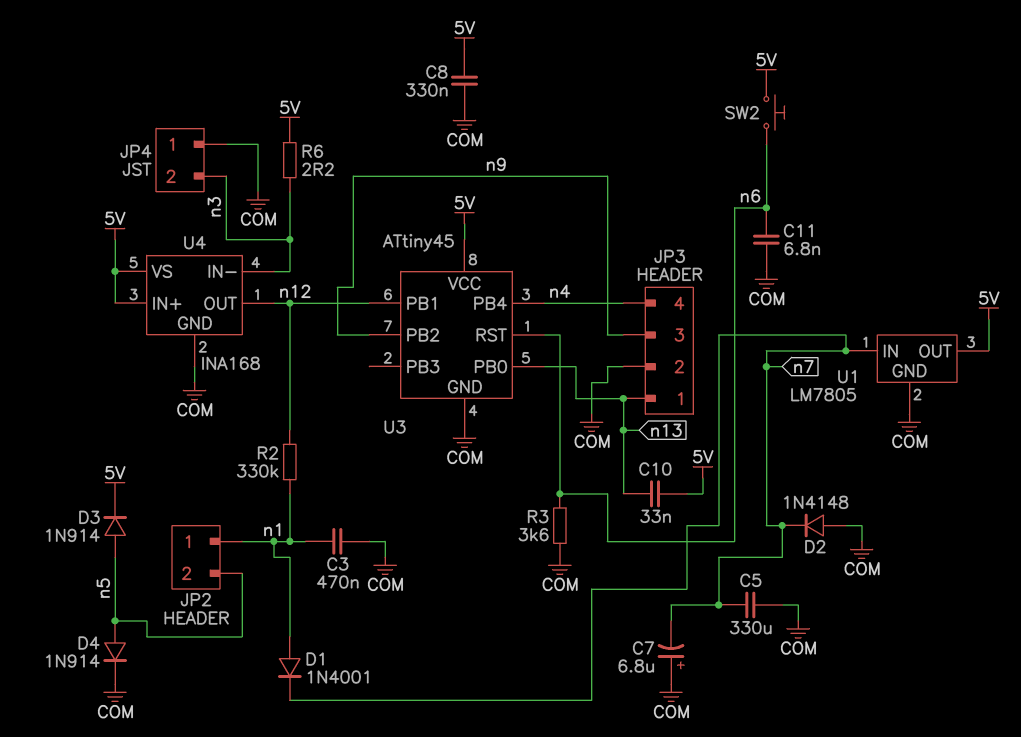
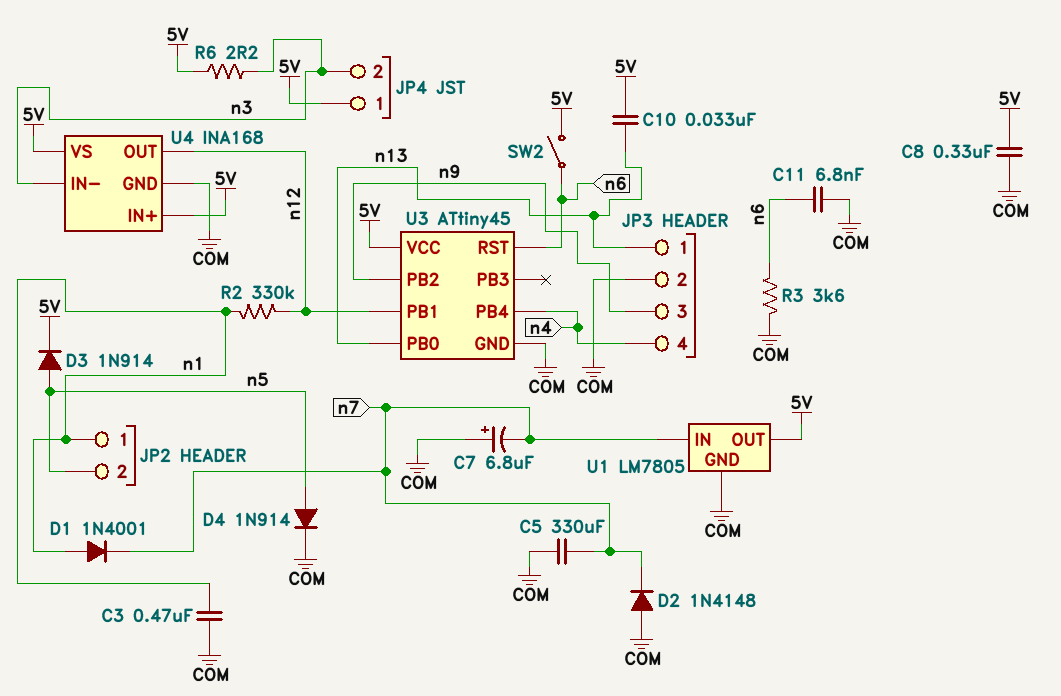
JP4 pin 1: COM -> 5V
SW2: button (5V, n6) -> switch (5V, n6)

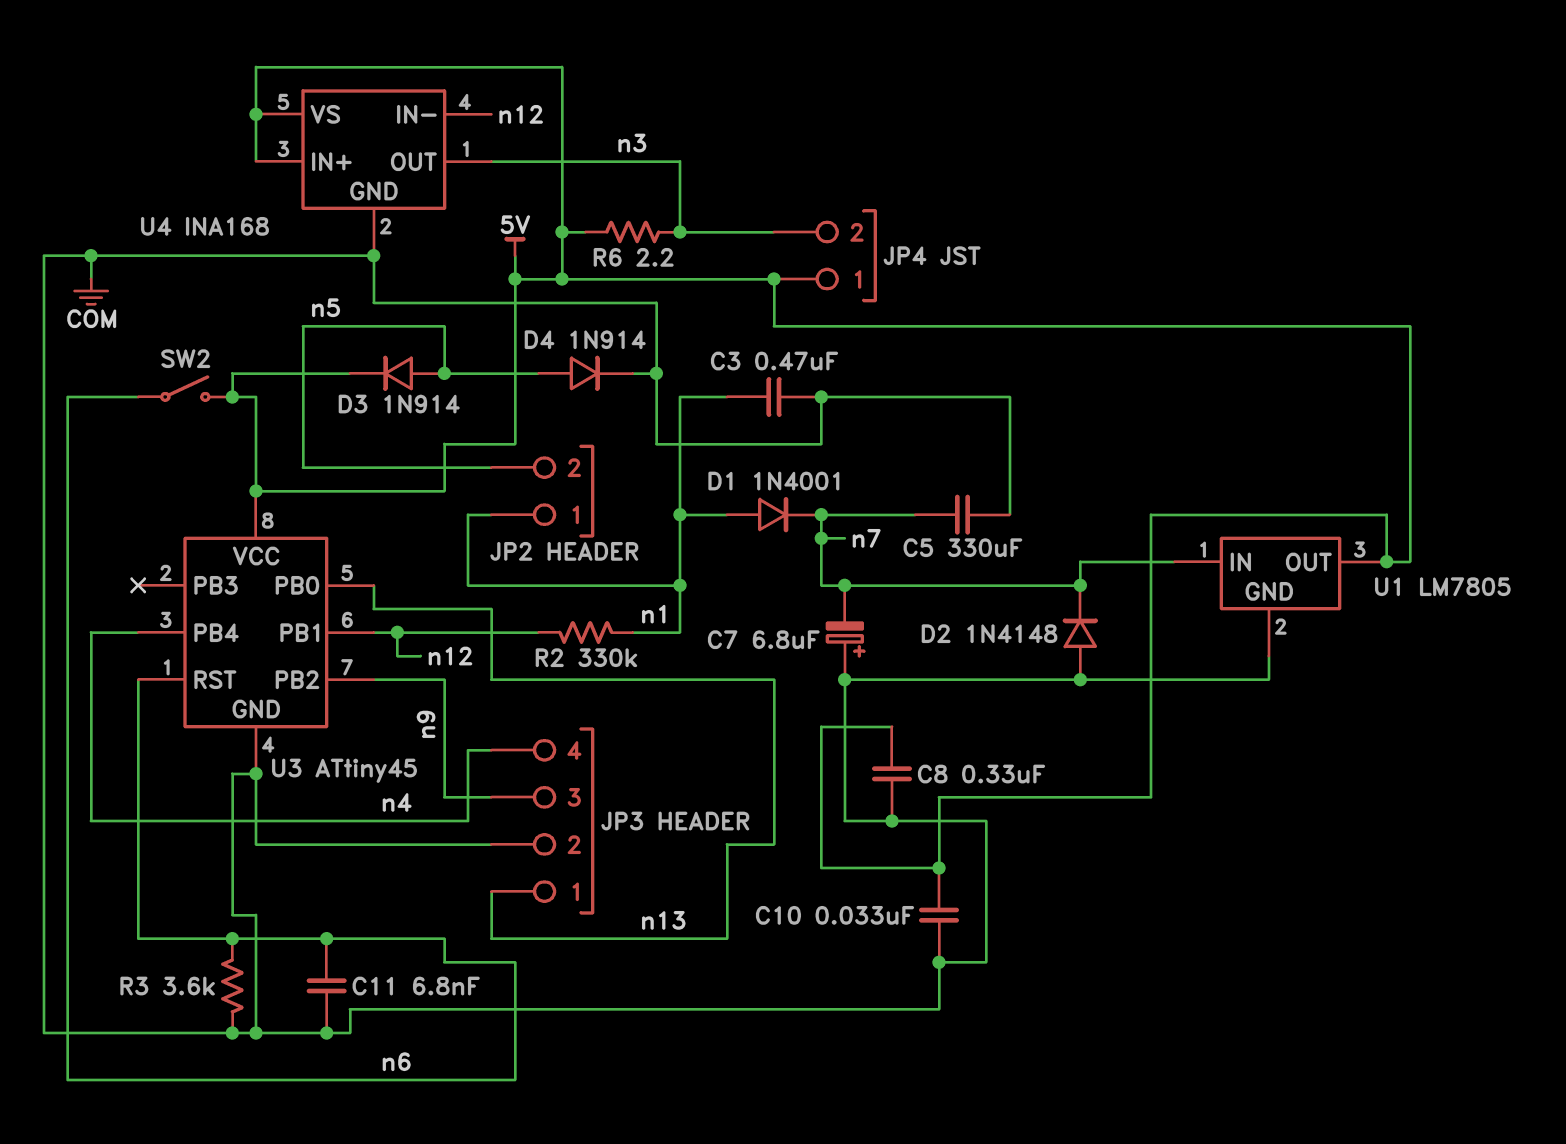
C10: 33nF (5V, n13) -> 33nF (5V, COM)
U4 pin IN-: n3 -> n12
U4 pin OUT: n12 -> n3

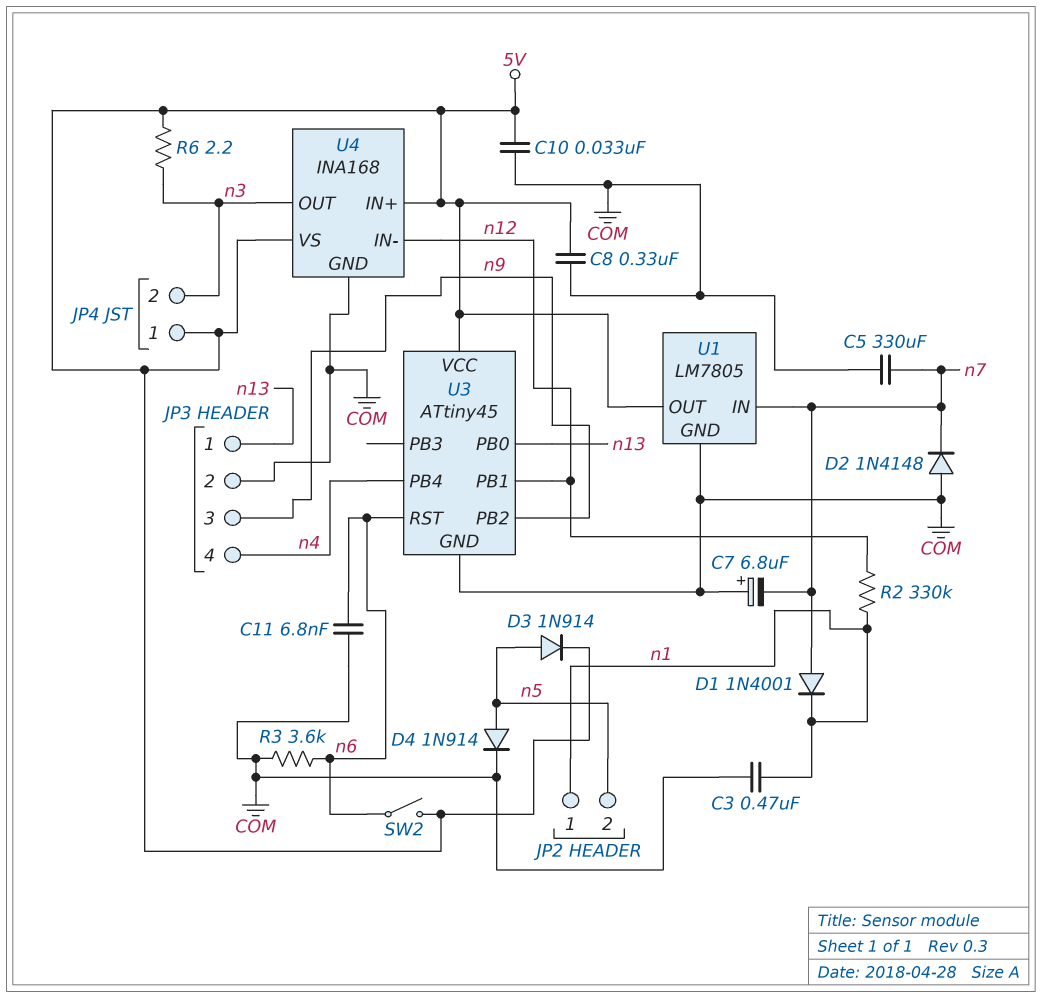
D1: diode 1N4001 (A n1, K n7) -> diode 1N4001 (A n7, K n1)

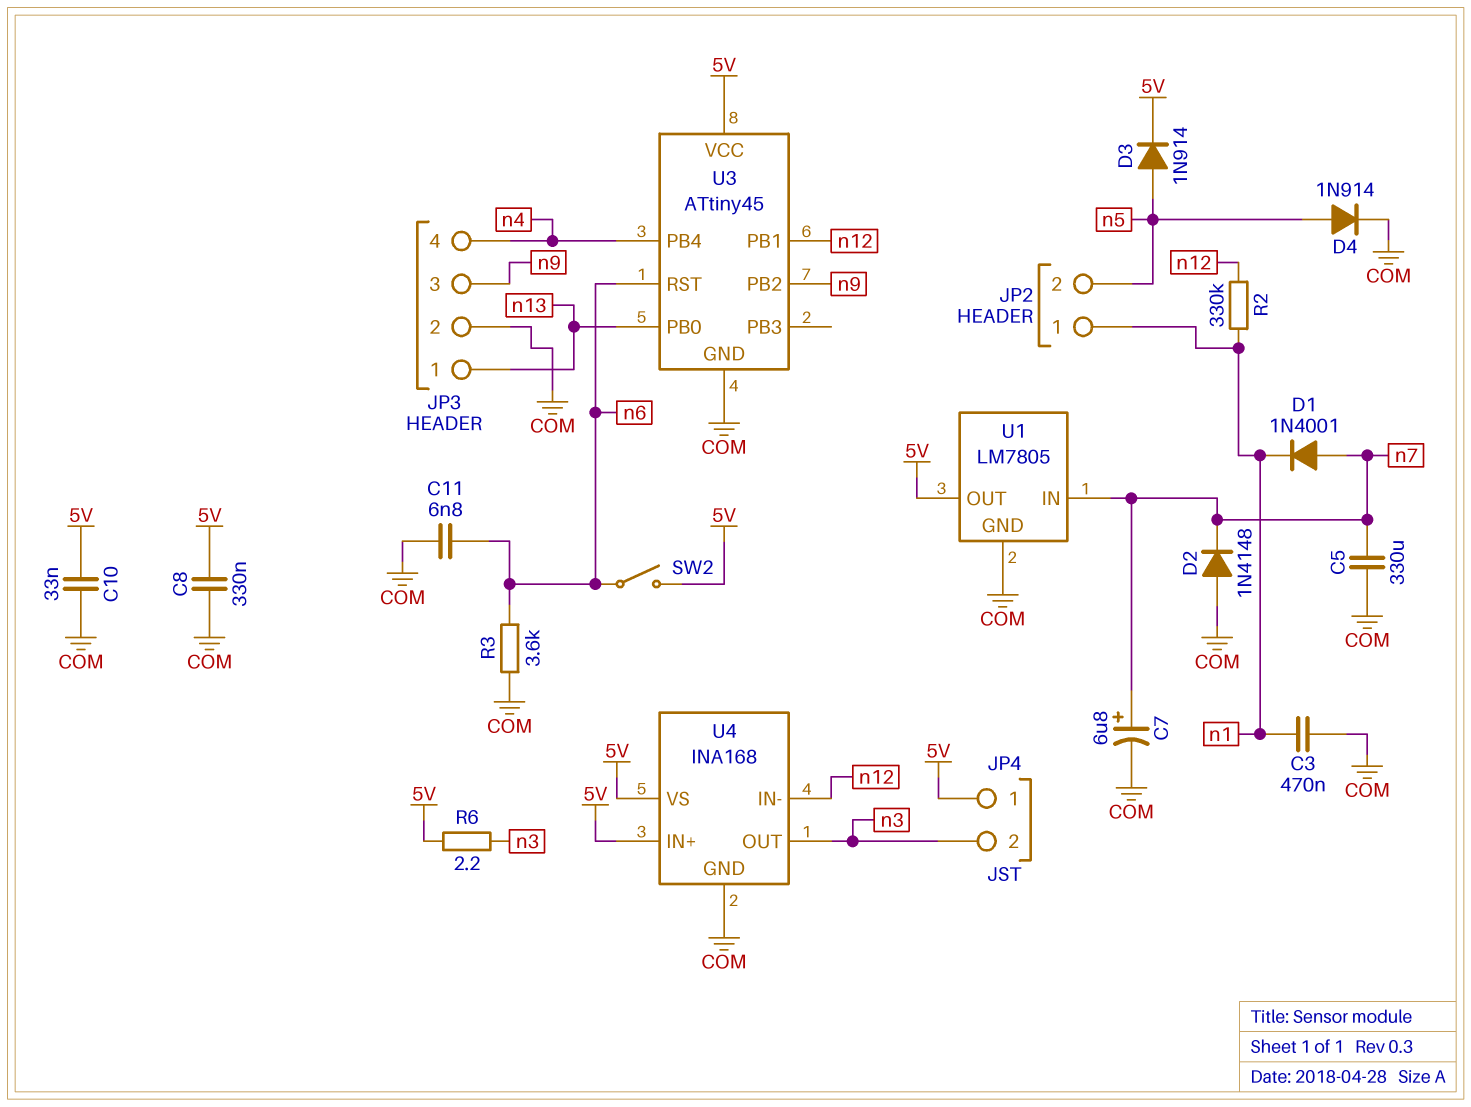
C7: 6.8uF (plus COM, minus n7) -> 6.8uF (plus n7, minus COM)

